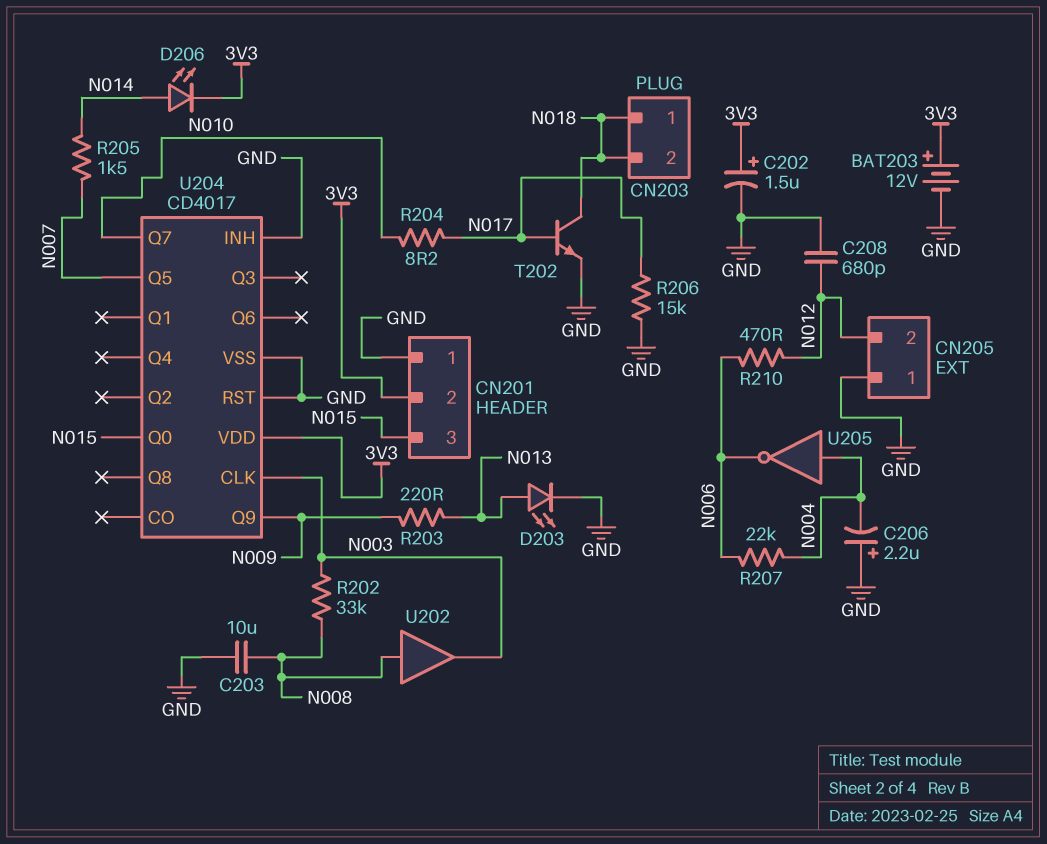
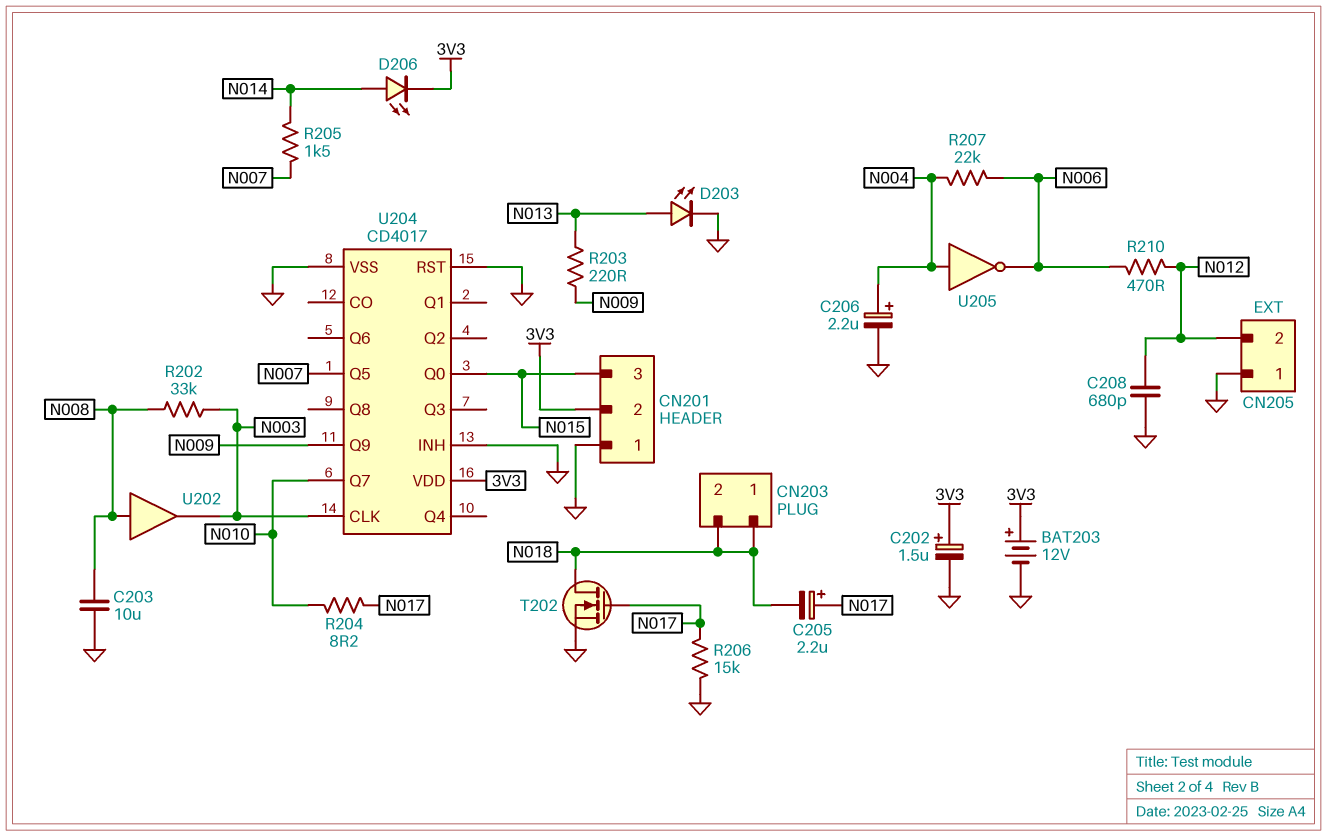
C205: none -> 2.2uF (plus N017, minus N018)
C206: 2.2uF (plus GND, minus N004) -> 2.2uF (plus N004, minus GND)
T202: NPN (B N017, C N018, E GND) -> NMOS (G N017, D N018, S GND)

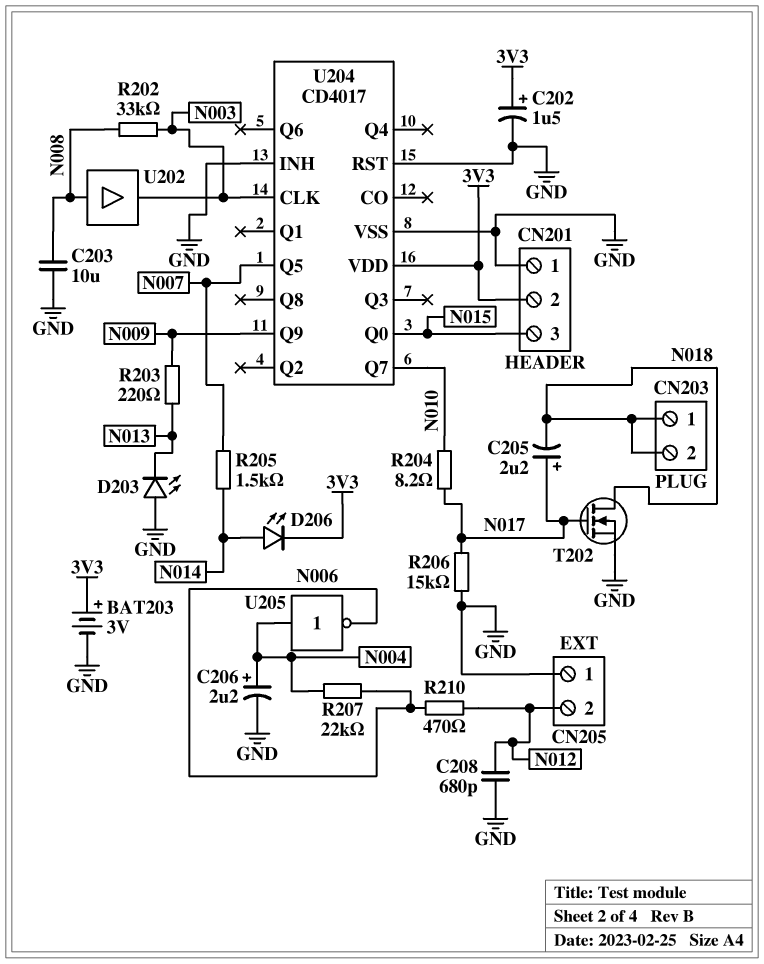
BAT203: 12V (plus 3V3, minus GND) -> 3V (plus 3V3, minus GND)
D203: LED (A N013, K GND) -> LED (A GND, K N013)

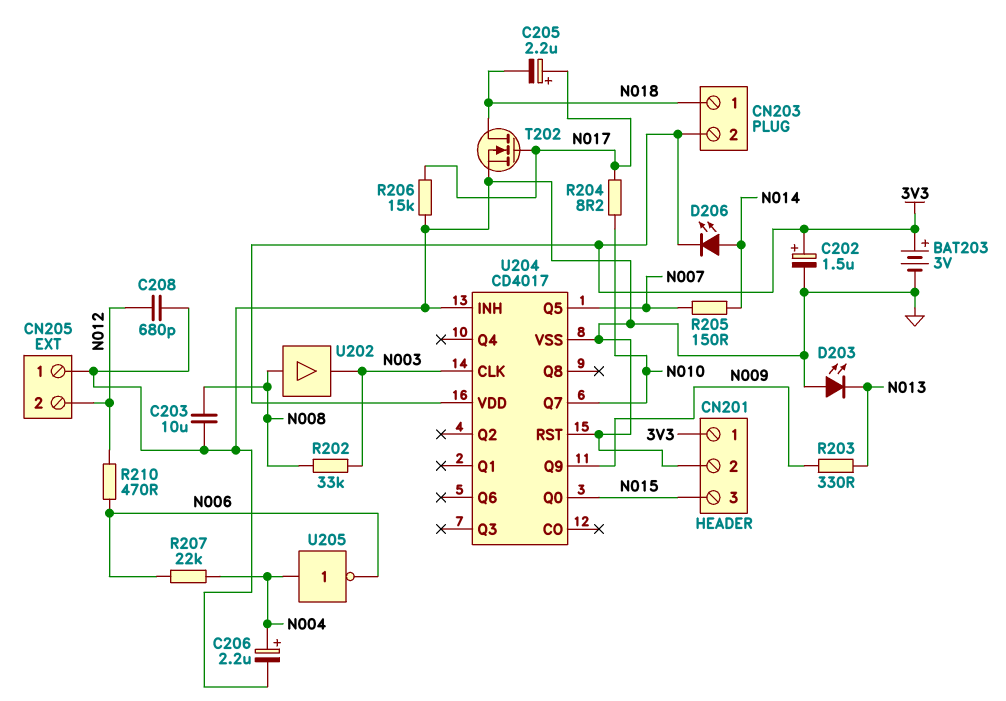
CN201 pin 1: GND -> 3V3
CN201 pin 2: 3V3 -> GND
CN203 pin 2: N018 -> 3V3
R203: 220 (N009, N013) -> 330 (N009, N013)
R205: 1.5k (N007, N014) -> 150 (N007, N014)

